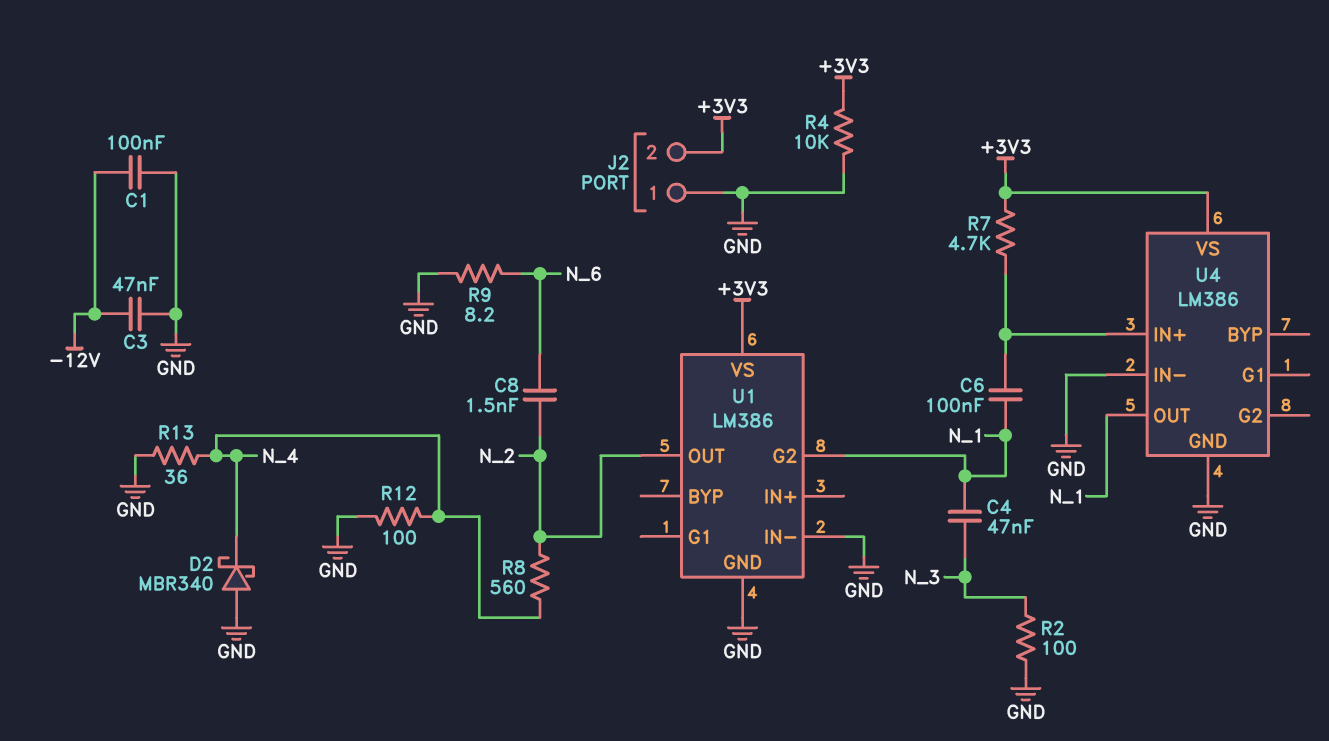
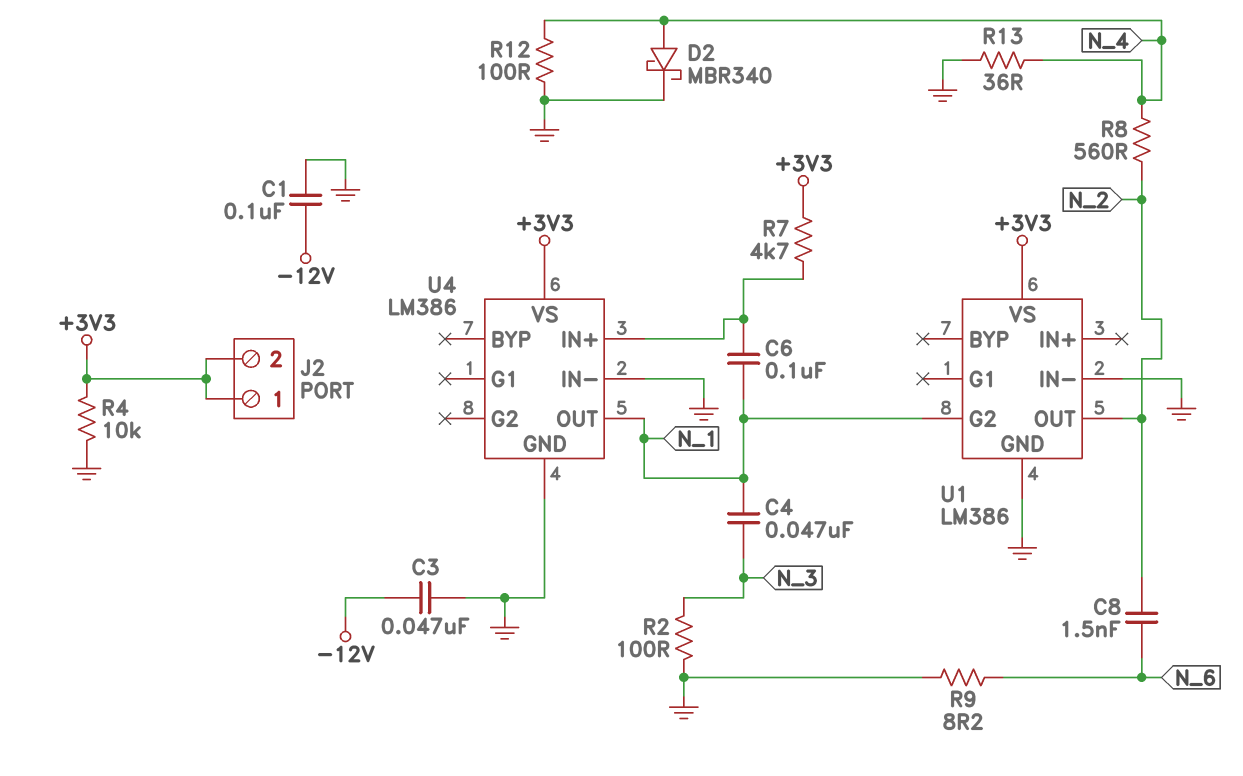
D2: schottky MBR340 (A GND, K N_4) -> schottky MBR340 (A N_4, K GND)
J2 pin 1: GND -> +3V3

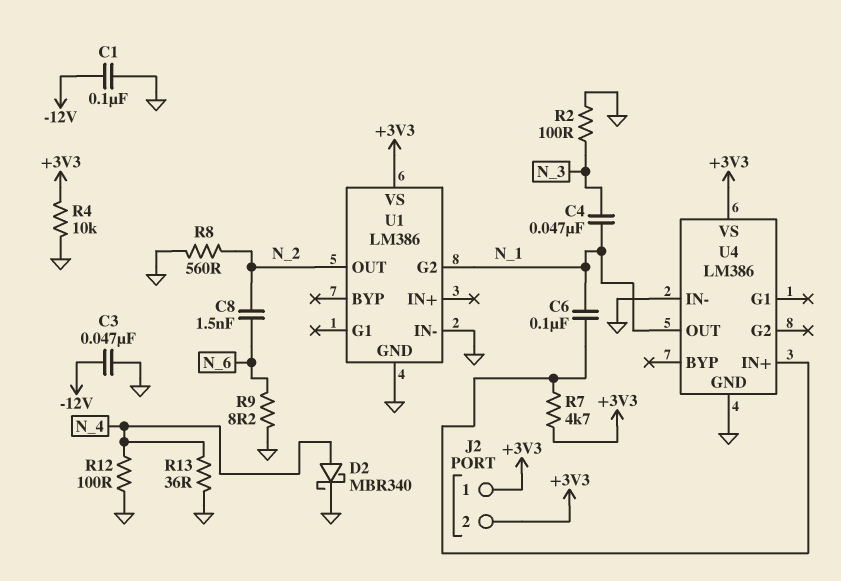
R8: 560 (N_2, N_4) -> 560 (GND, N_2)

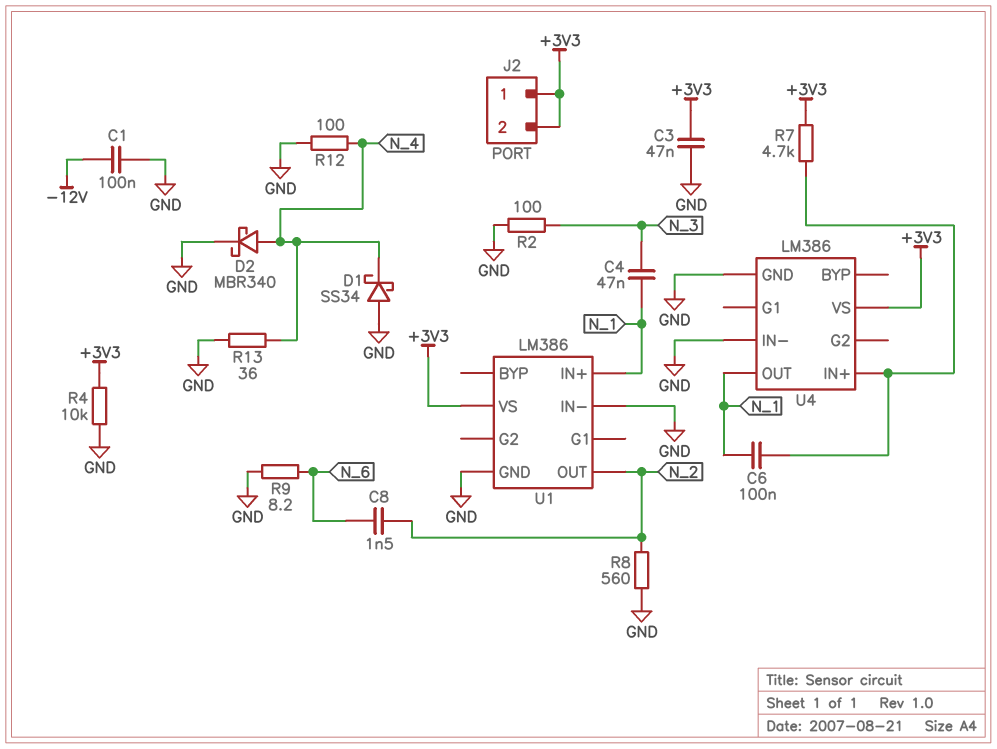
C3: 47nF (-12V, GND) -> 47nF (+3V3, GND)
D1: none -> schottky SS34 (A GND, K N_4)
U1 pin G2: N_1 -> none
U1 pin IN+: none -> N_1

